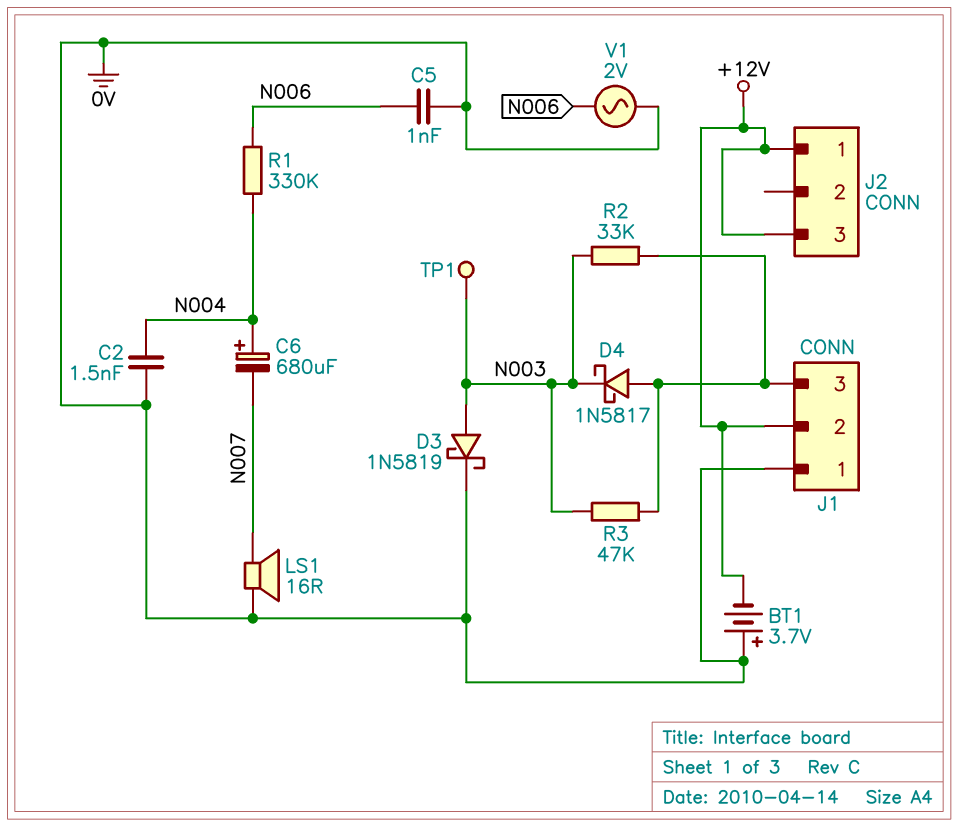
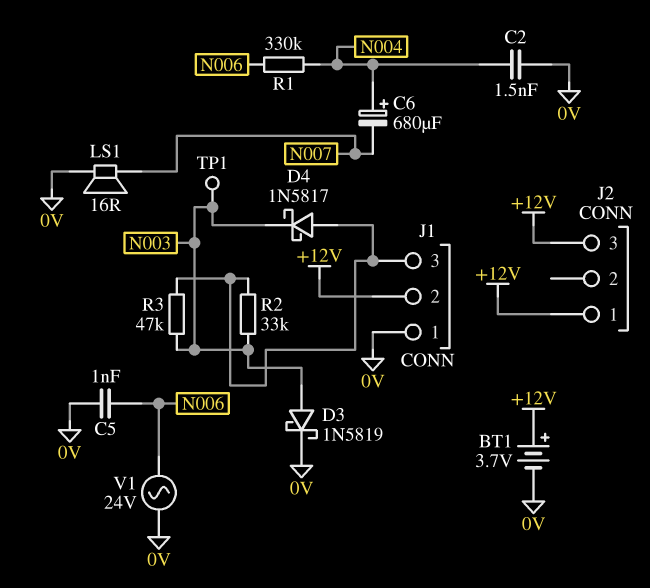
BT1: 3.7V (plus 0V, minus +12V) -> 3.7V (plus +12V, minus 0V)
V1: AC 2V (0V, N006) -> AC 24V (0V, N006)

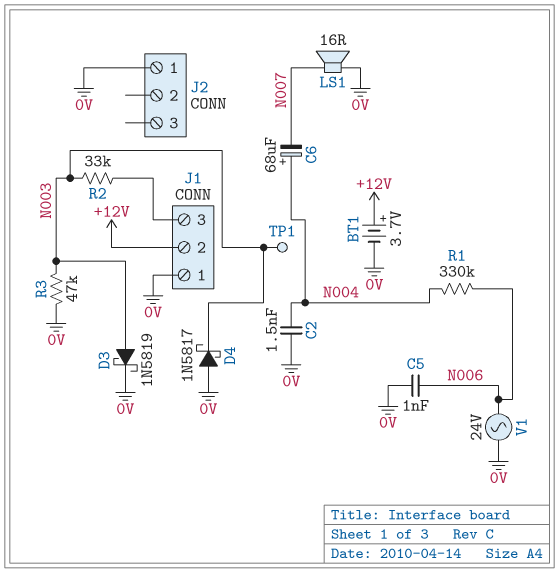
C6: 680uF (plus N004, minus N007) -> 68uF (plus N004, minus N007)
D4: schottky 1N5817 (A J1/3, K N003) -> schottky 1N5817 (A 0V, K N003)
J2 pin 1: +12V -> 0V
J2 pin 3: +12V -> none
R3: 47k (J1/3, N003) -> 47k (0V, N003)

